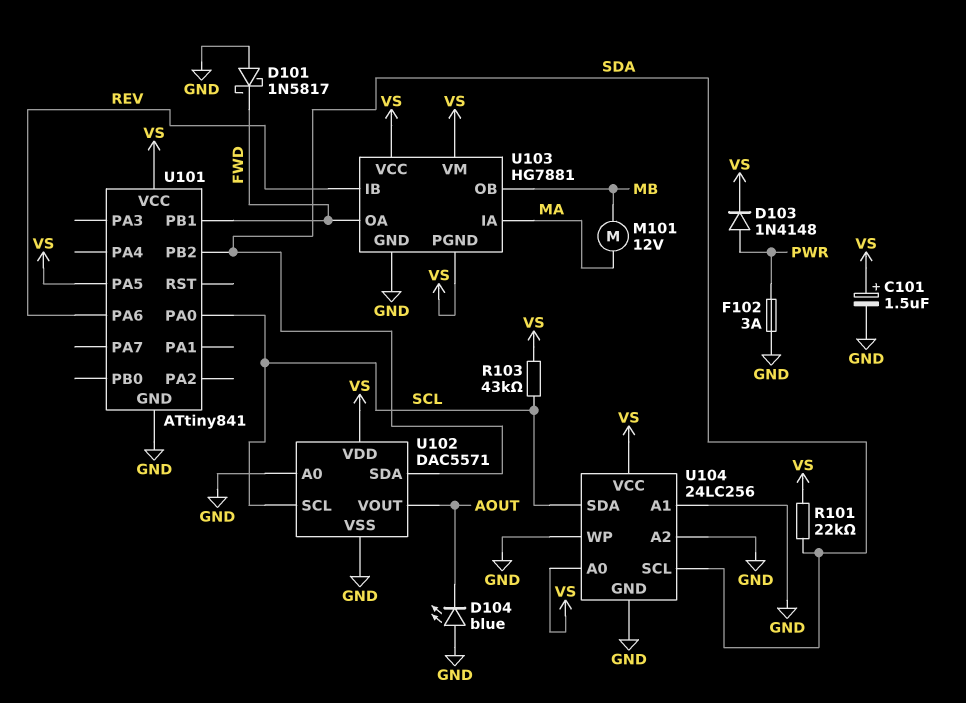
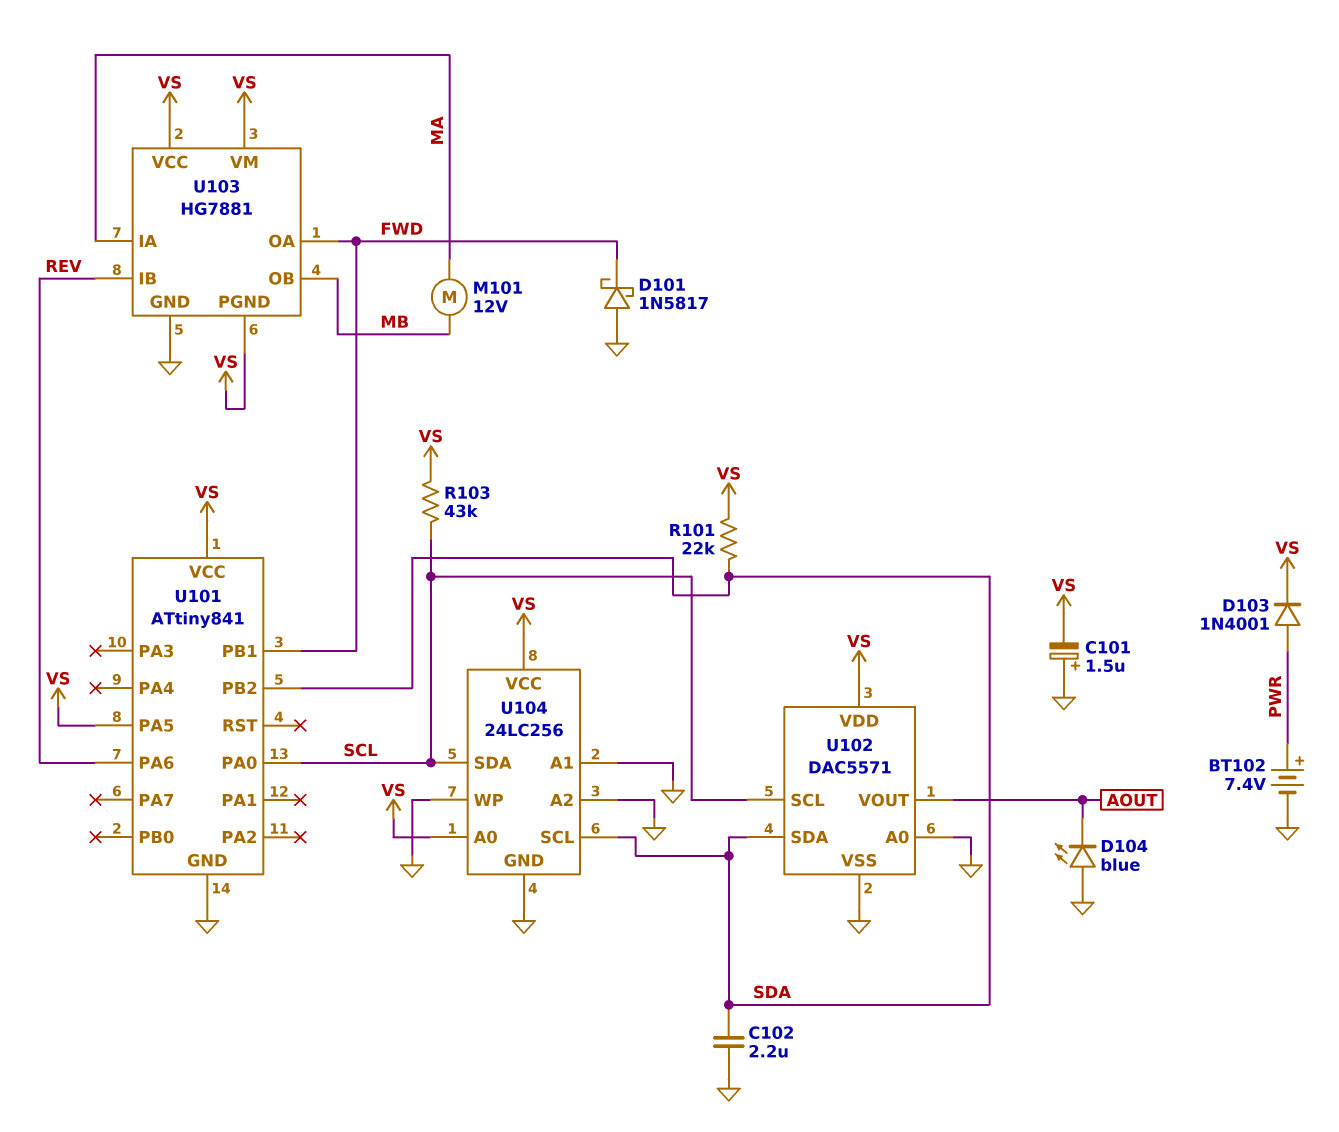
BT102: none -> 7.4V (plus PWR, minus GND)
C101: 1.5uF (plus VS, minus GND) -> 1.5uF (plus GND, minus VS)
C102: none -> 2.2uF (GND, SDA)
D103: diode 1N4148 (A PWR, K VS) -> diode 1N4001 (A PWR, K VS)
F102: 3A (GND, PWR) -> none

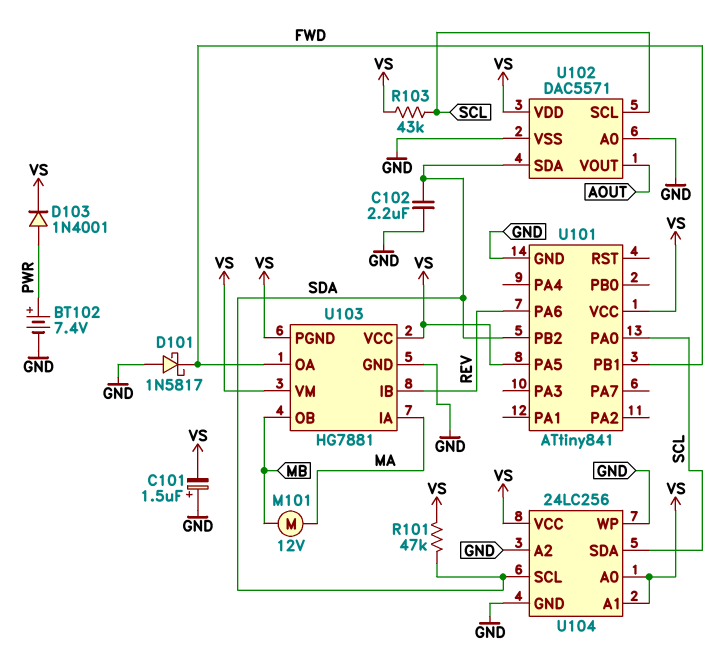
D104: LED blue (A GND, K AOUT) -> none
R101: 22k (SDA, VS) -> 47k (SDA, VS)
U104 pin A1: GND -> VS

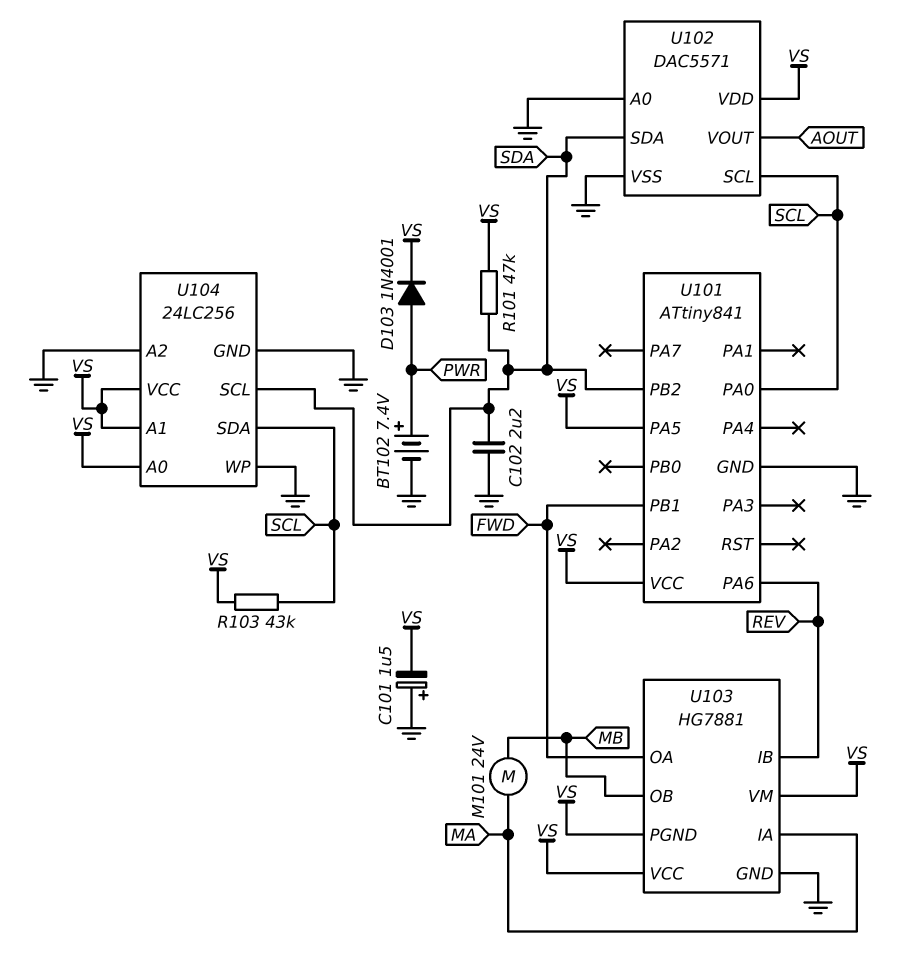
D101: schottky 1N5817 (A GND, K FWD) -> none
M101: motor 12V (MA, MB) -> motor 24V (MA, MB)

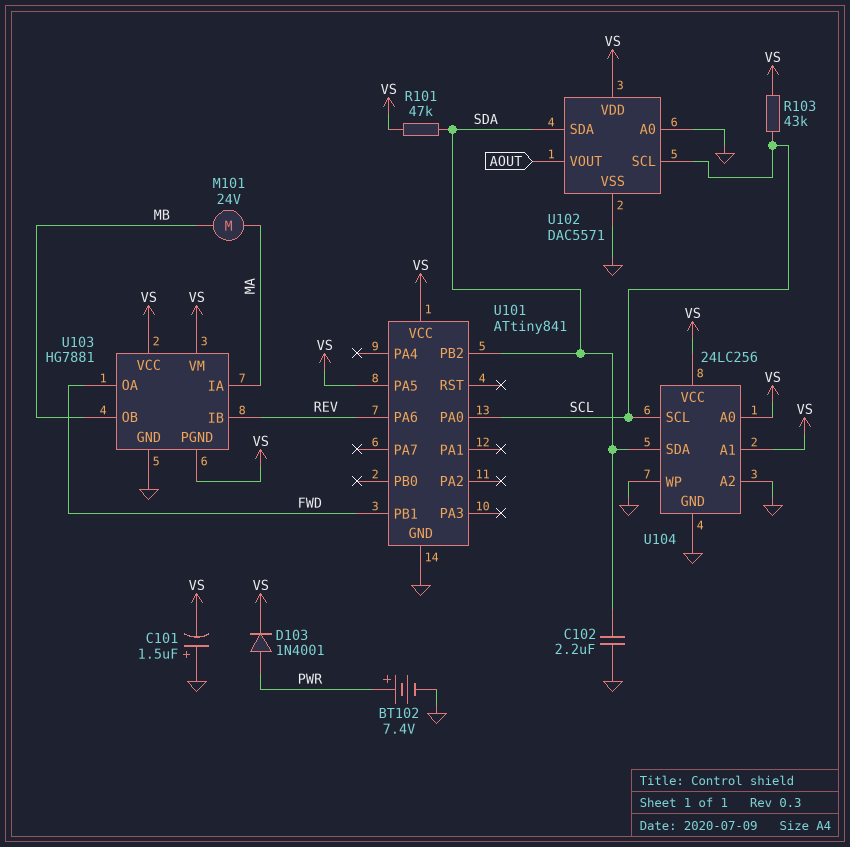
U104 pin SCL: SDA -> SCL
U104 pin SDA: SCL -> SDA

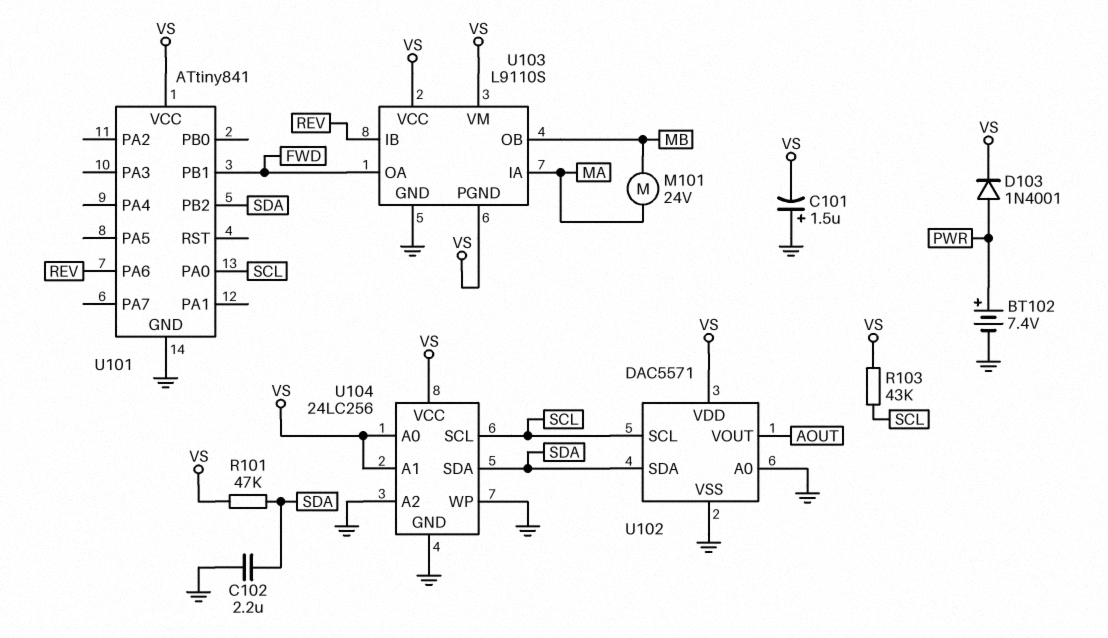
U101 pin PA5: VS -> none
U103: HG7881 -> L9110S

